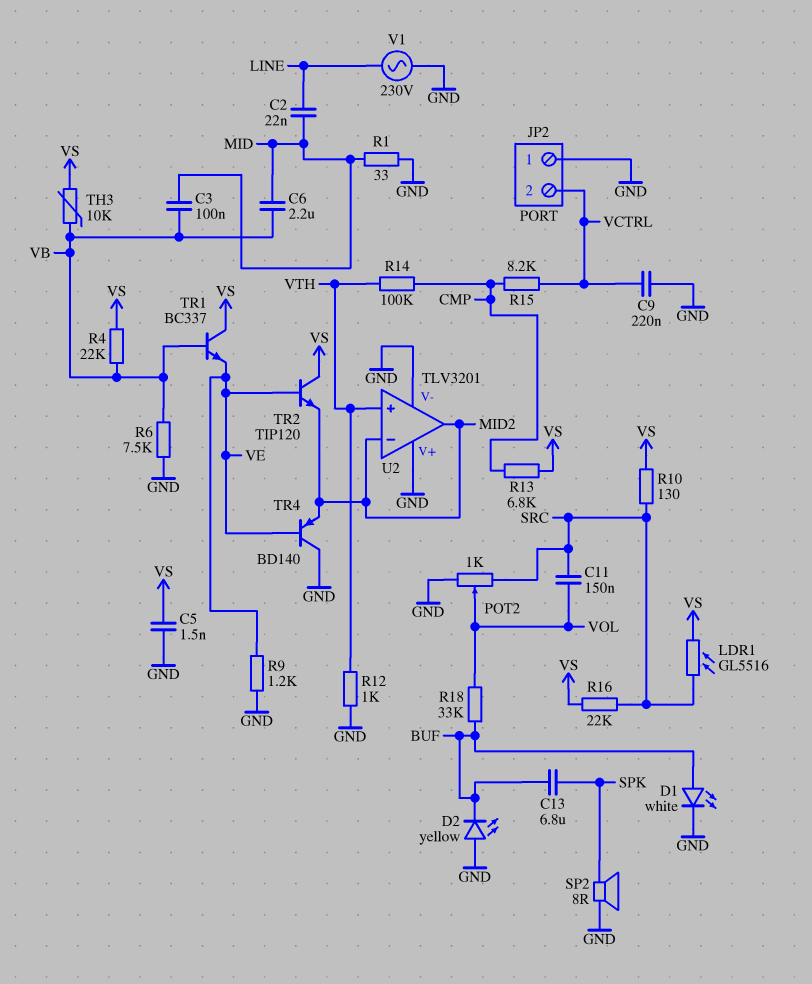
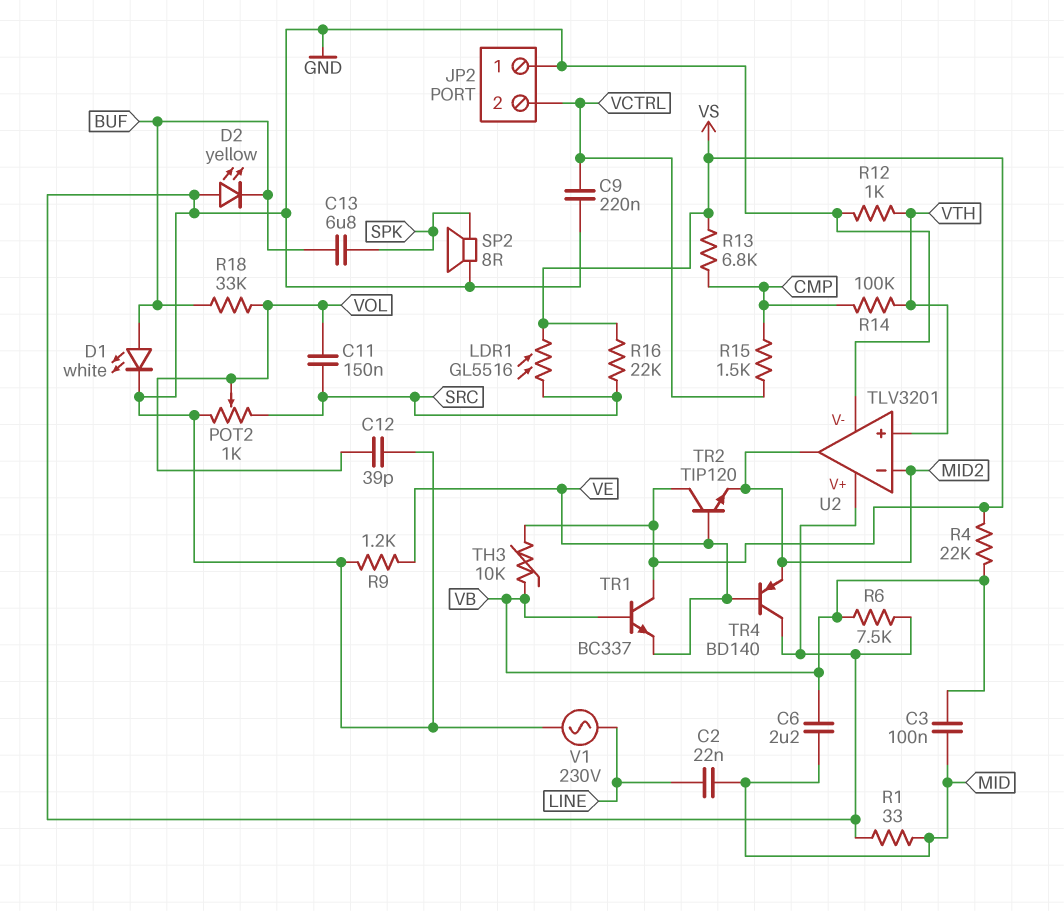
C5: 1.5nF (GND, VS) -> none
C12: none -> 39pF (GND, VOL)
R10: 130 (SRC, VS) -> none
R15: 8.2k (CMP, VCTRL) -> 1.5k (CMP, VCTRL)

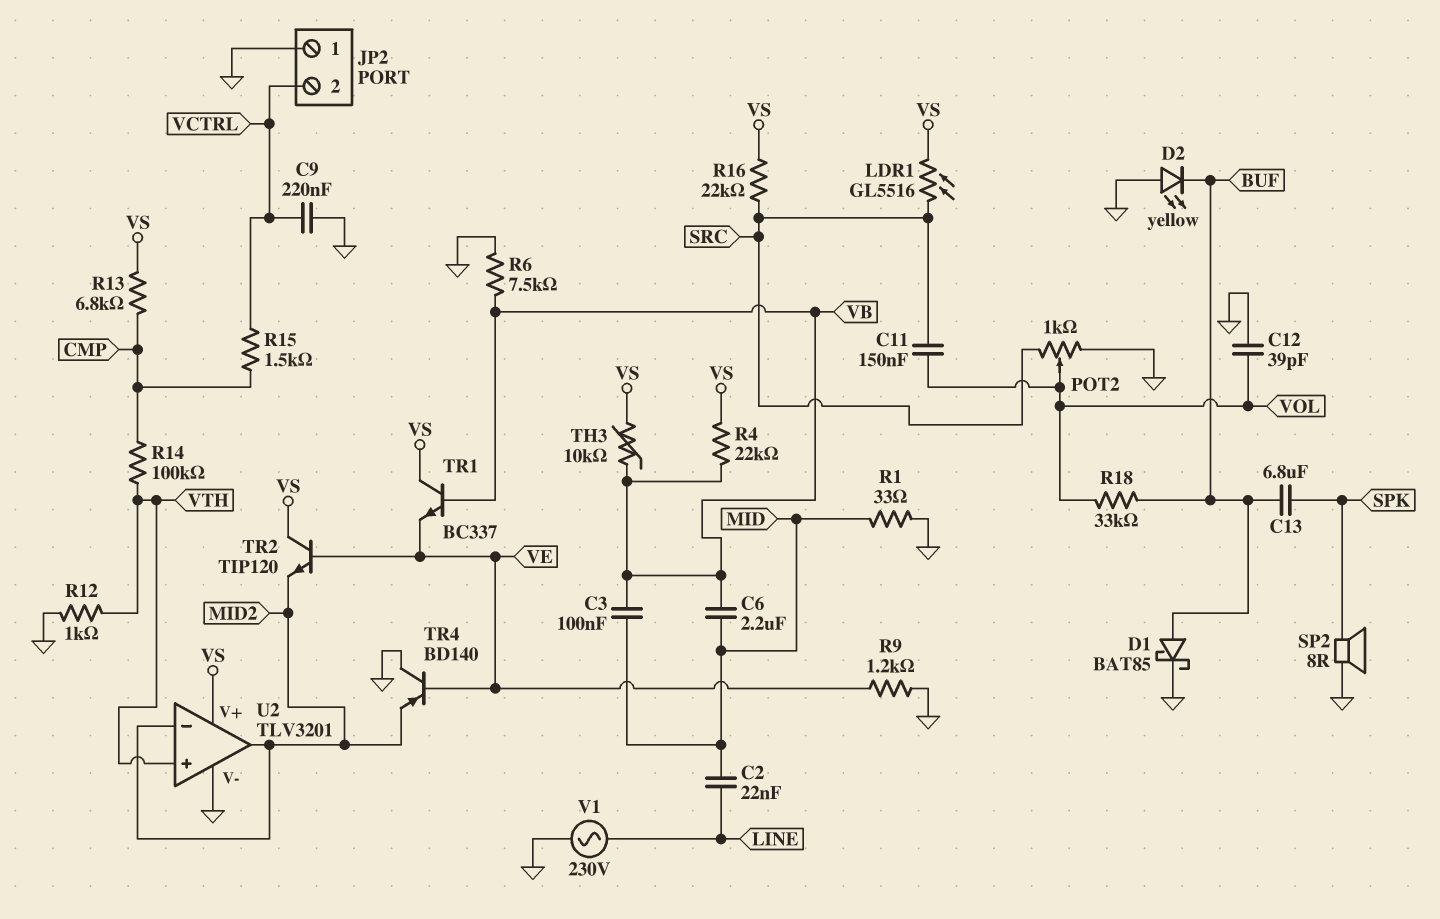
D1: LED white (A BUF, K GND) -> schottky BAT85 (A BUF, K GND)
U2 pin V+: GND -> VS

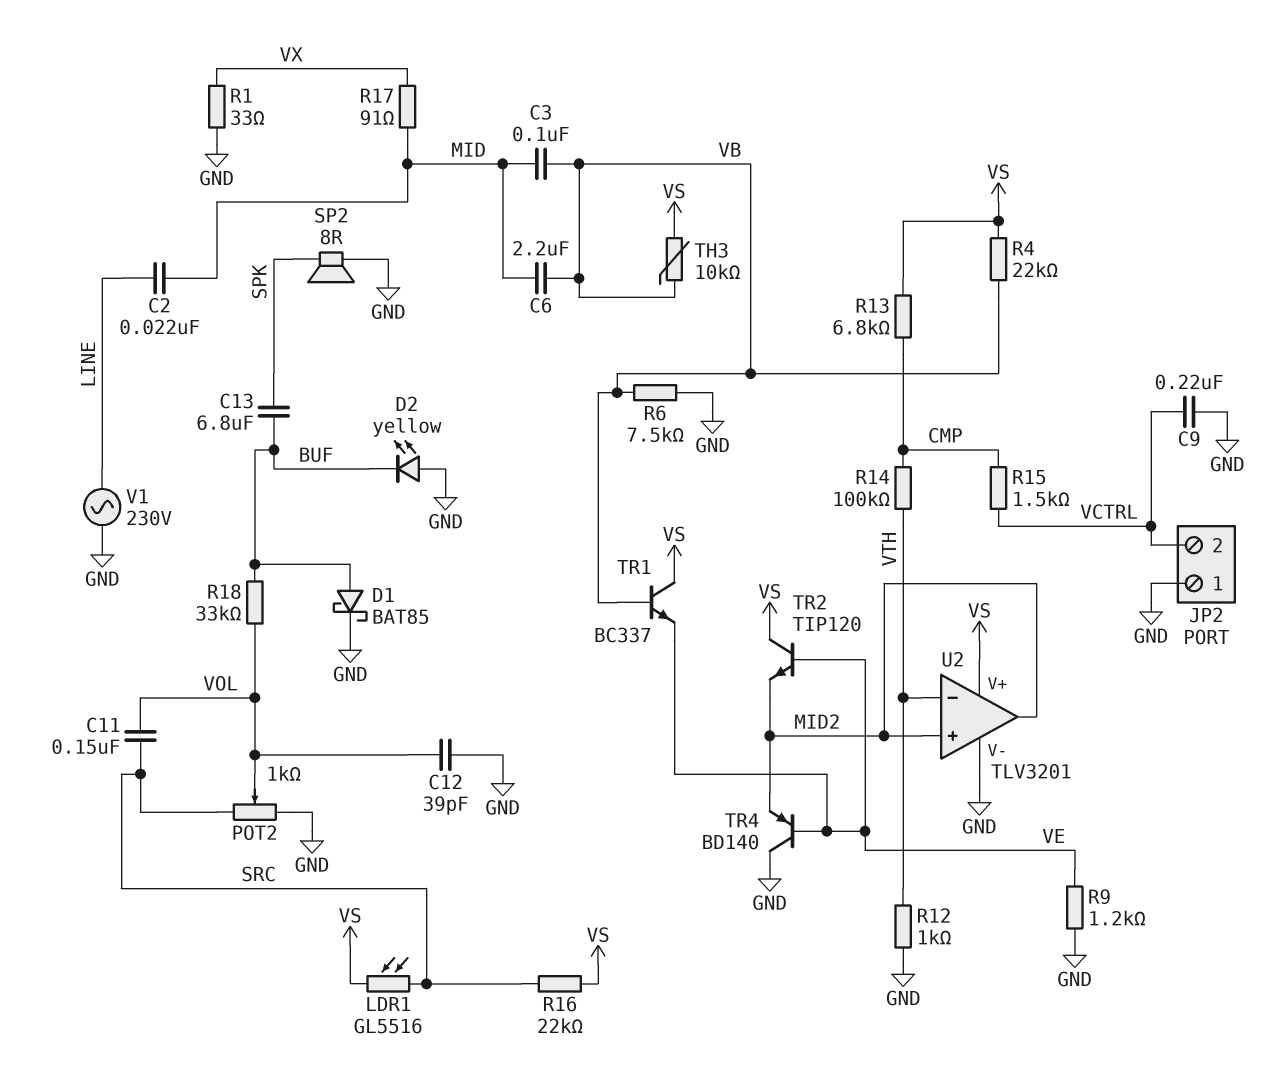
R1: 33 (GND, MID) -> 33 (GND, VX)
R17: none -> 91 (MID, VX)
U2 pin in+: VTH -> MID2
U2 pin in-: MID2 -> VTH

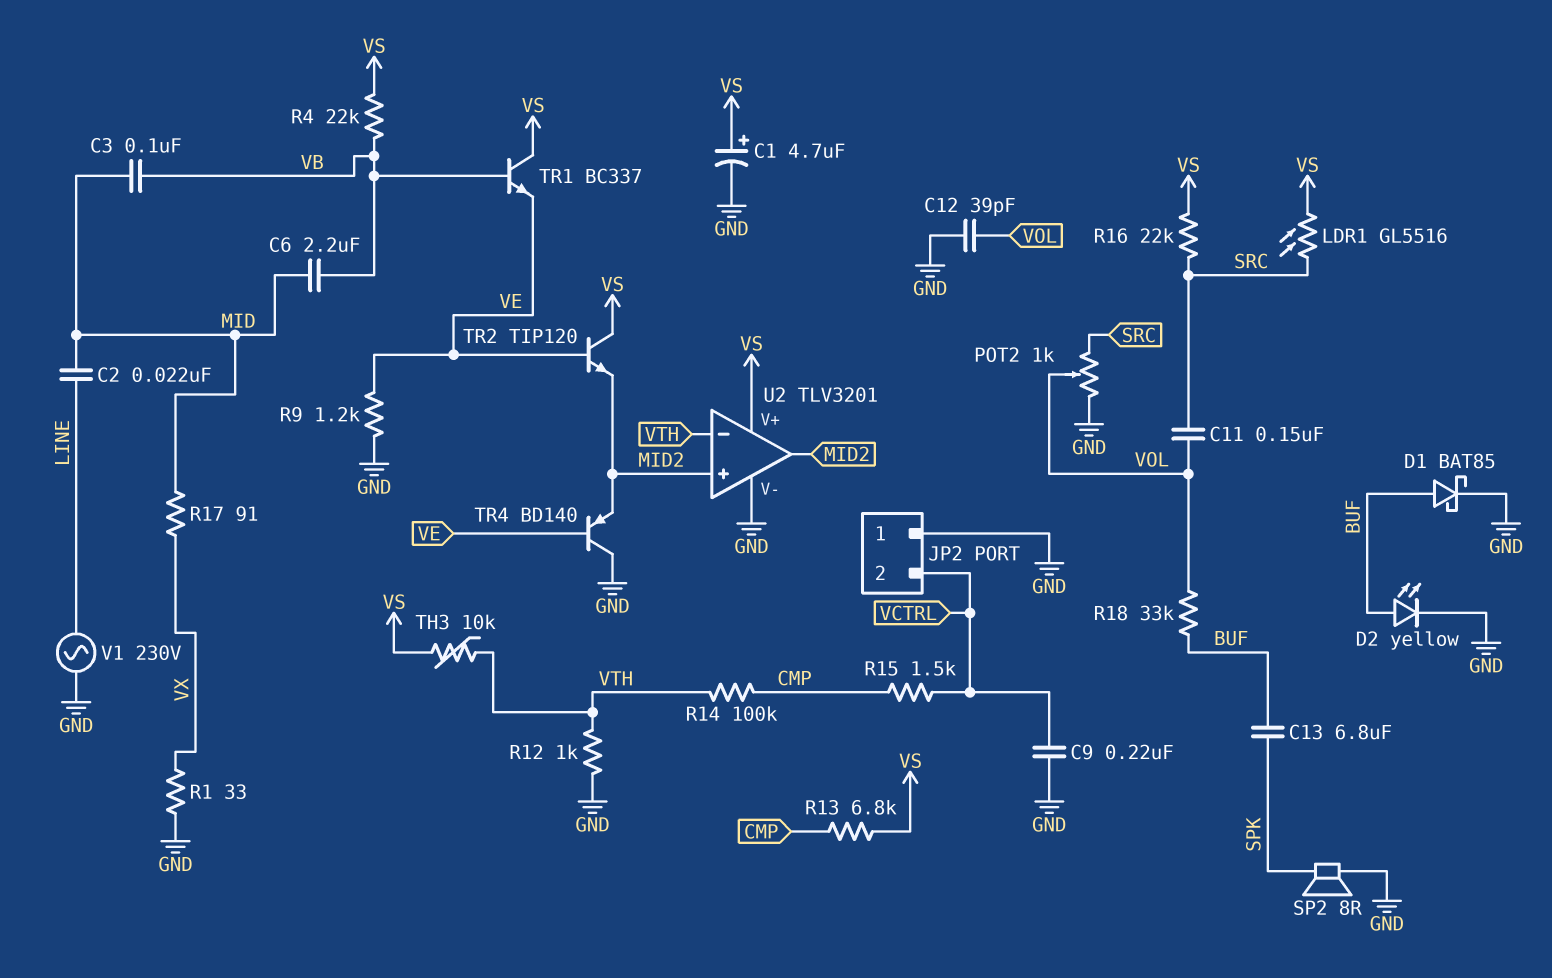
C1: none -> 4.7uF (plus VS, minus GND)
D2: LED yellow (A GND, K BUF) -> LED yellow (A BUF, K GND)
R6: 7.5k (GND, VB) -> none
TH3: 10k (VB, VS) -> 10k (VS, VTH)

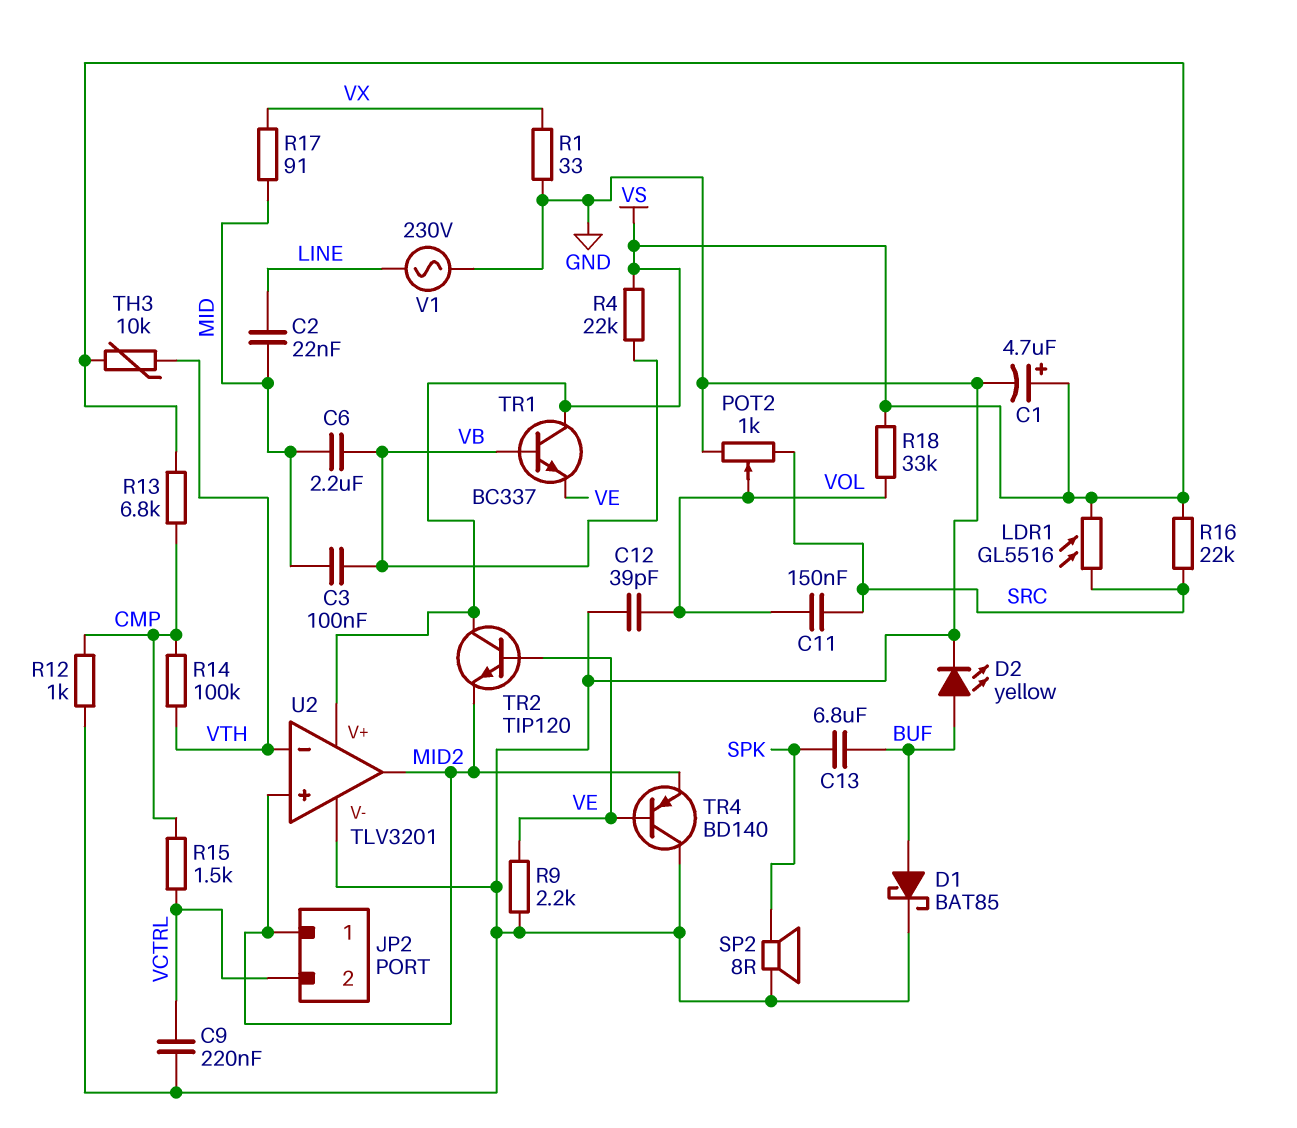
JP2 pin 1: GND -> MID2
R9: 1.2k (GND, VE) -> 2.2k (GND, VE)
R12: 1k (GND, VTH) -> 1k (CMP, GND)
R18: 33k (BUF, VOL) -> 33k (VOL, VS)

